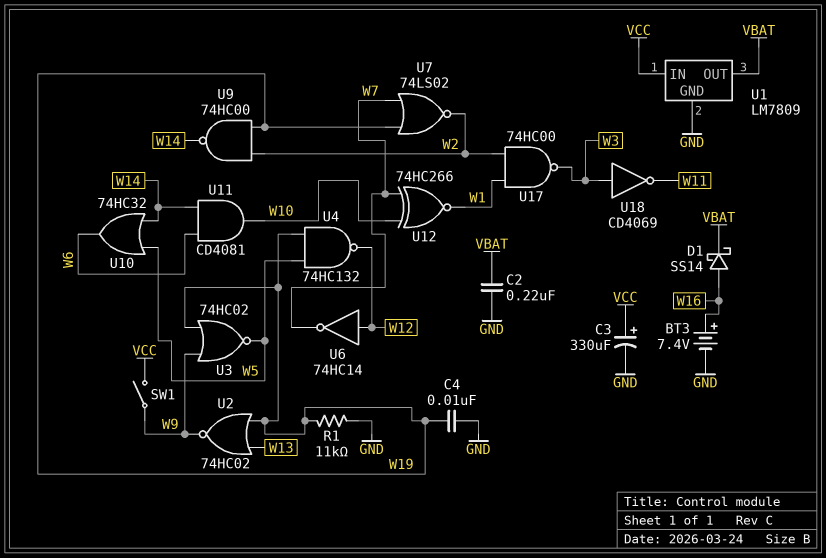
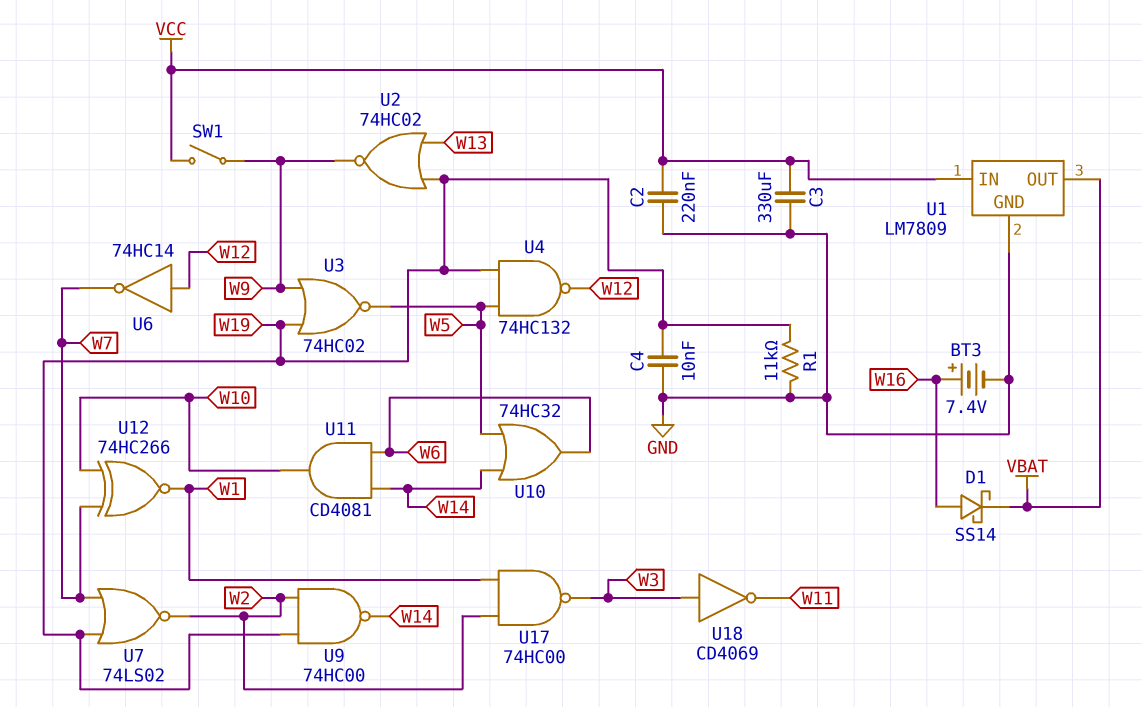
C2: 220nF (GND, VBAT) -> 220nF (GND, VCC)
C3: 330uF (plus VCC, minus GND) -> 330uF (GND, VCC)

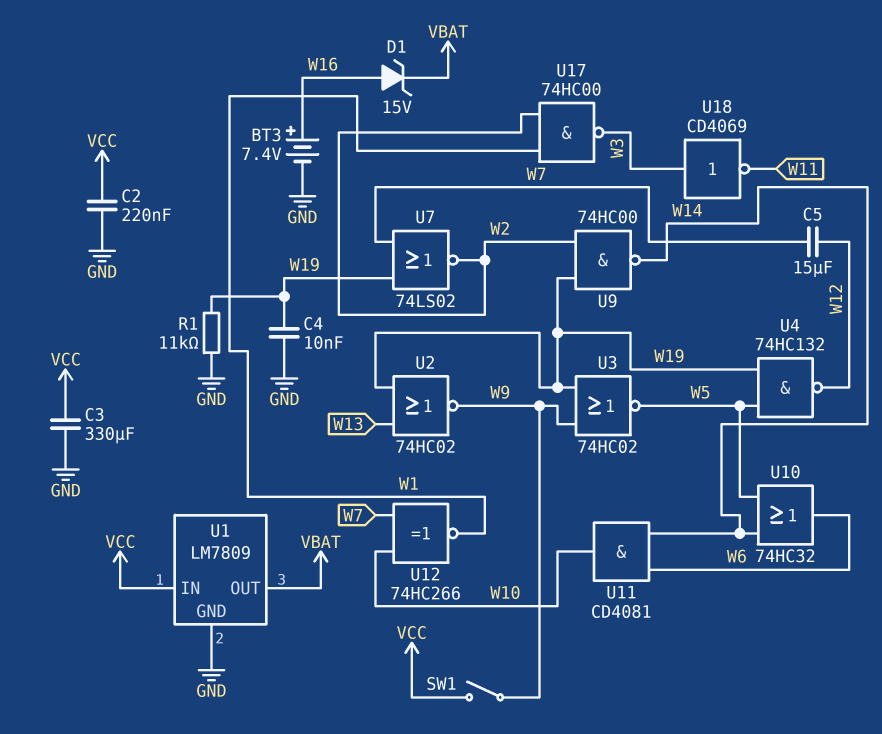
C5: none -> 15uF (W7, W12)
D1: schottky SS14 (A W16, K VBAT) -> zener 15V (A W16, K VBAT)
U6: NOT 74HC14 (in W12, out W7) -> none

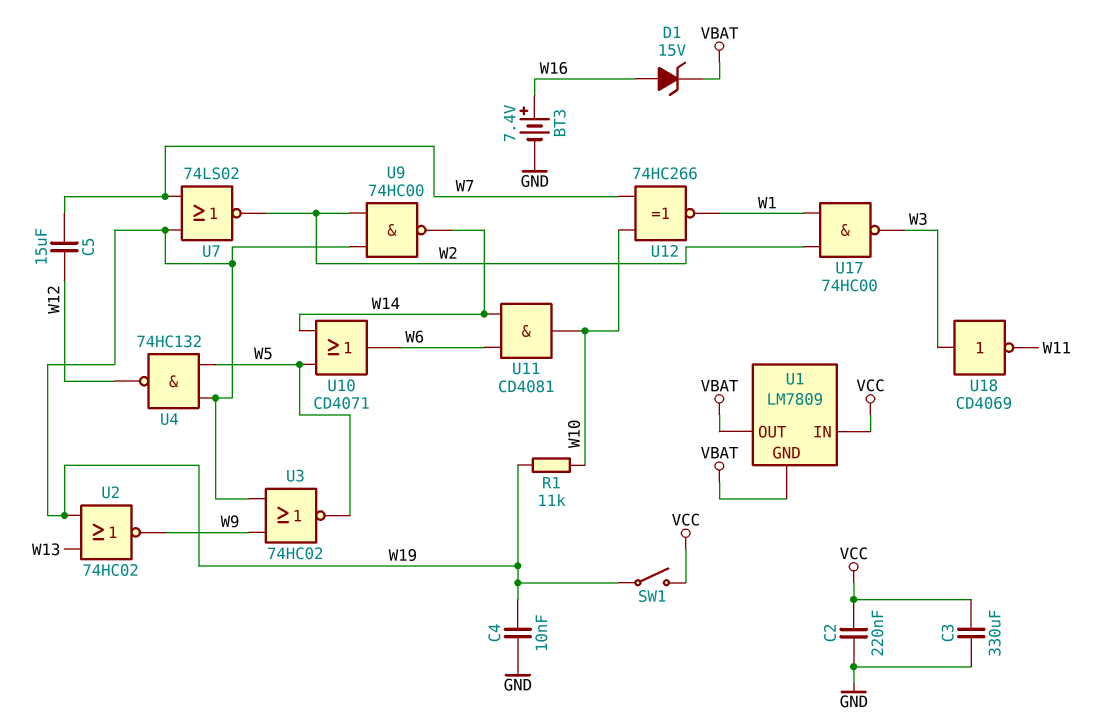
R1: 11k (GND, W19) -> 11k (W10, W19)
SW1: switch (VCC, W9) -> switch (VCC, W19)
U1 pin GND: GND -> VBAT
U10: OR 74HC32 (in W5, in W14, out W6) -> OR CD4071 (in W5, in W14, out W6)

